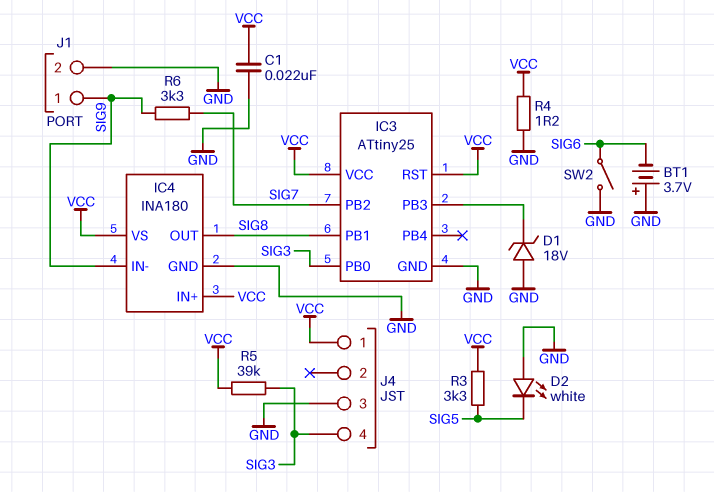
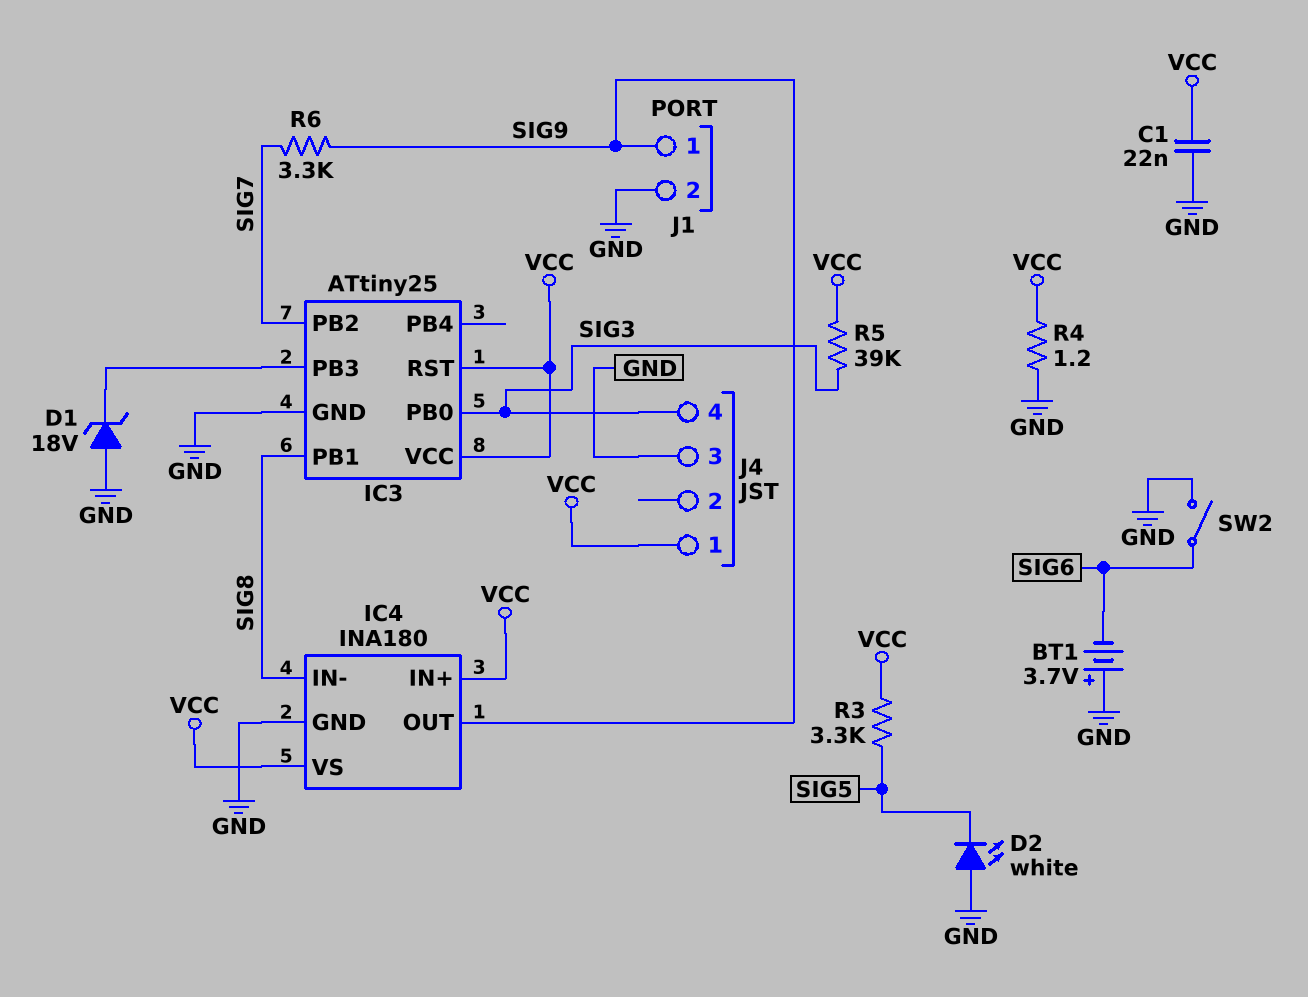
IC4 pin IN-: SIG9 -> SIG8
IC4 pin OUT: SIG8 -> SIG9

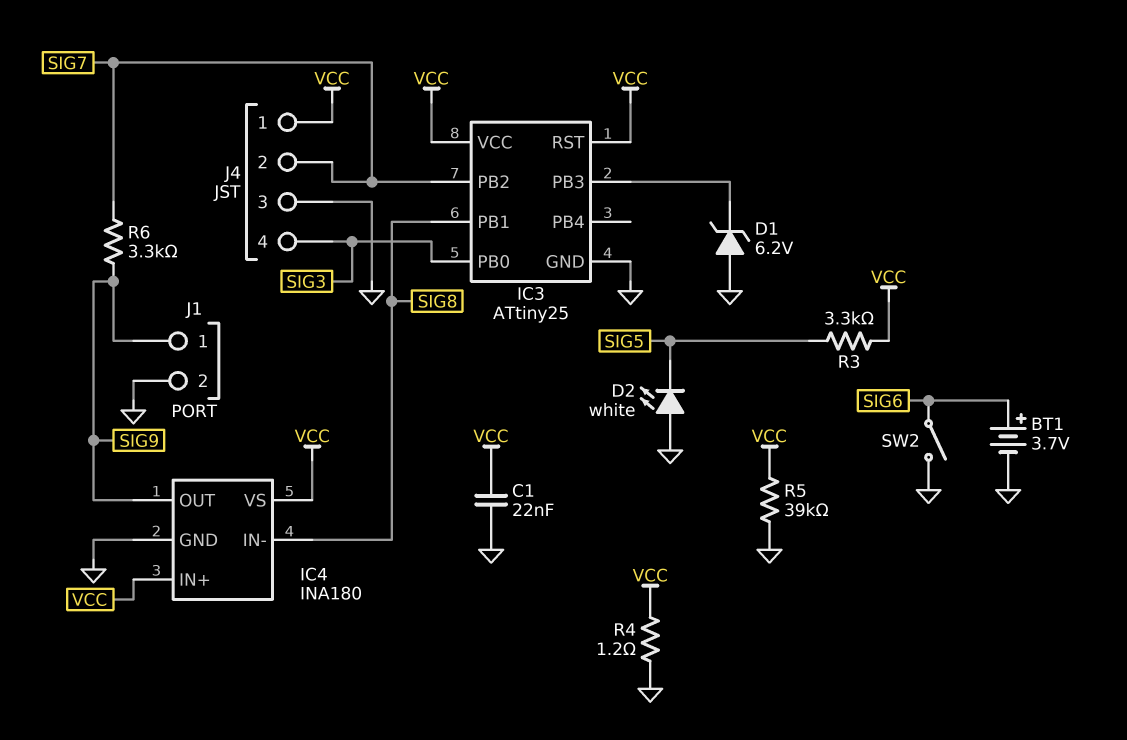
BT1: 3.7V (plus GND, minus SIG6) -> 3.7V (plus SIG6, minus GND)
D1: zener 18V (A GND, K IC3/PB3) -> zener 6.2V (A GND, K IC3/PB3)
J4 pin 2: none -> SIG7
R5: 39k (SIG3, VCC) -> 39k (GND, VCC)

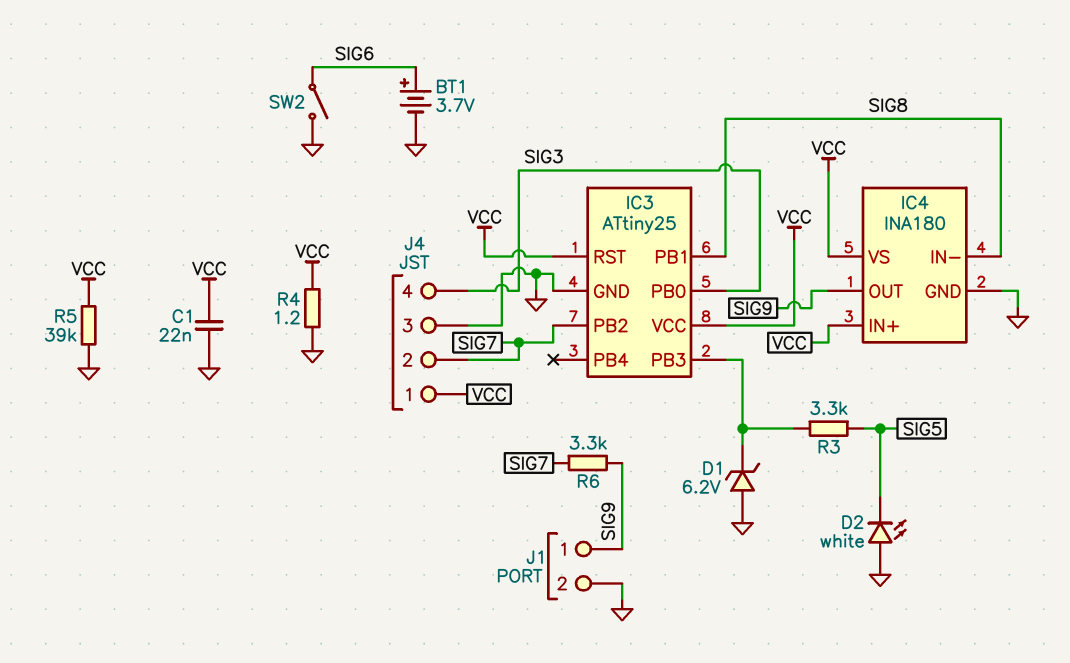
R3: 3.3k (SIG5, VCC) -> 3.3k (IC3/PB3, SIG5)

